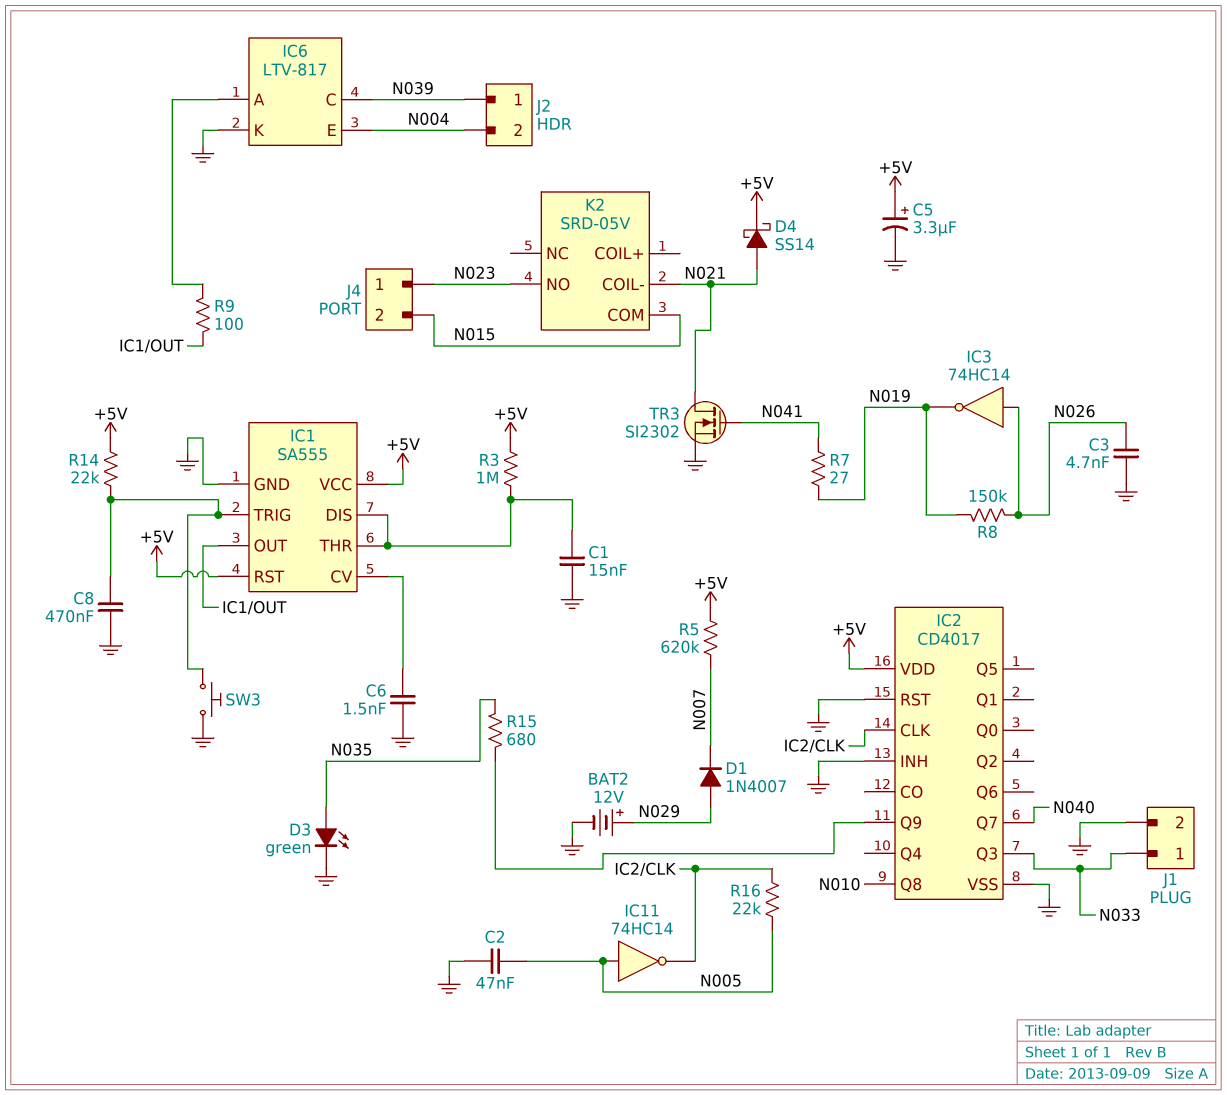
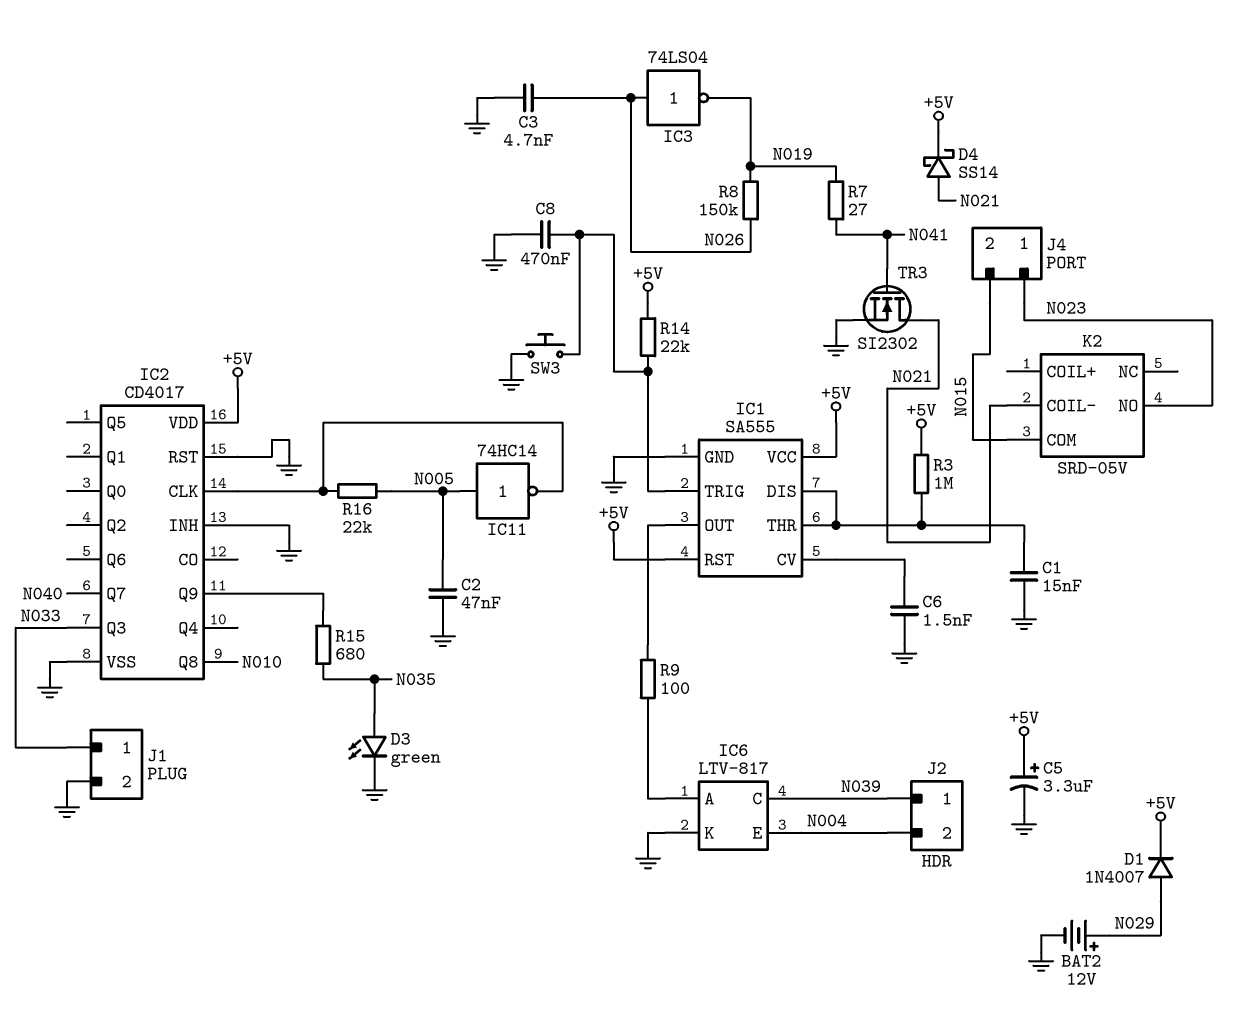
D1: diode 1N4007 (A N029, K N007) -> diode 1N4007 (A N029, K +5V)
IC3: NOT 74HC14 (in N026, out N019) -> NOT 74LS04 (in N026, out N019)
R5: 620k (+5V, N007) -> none

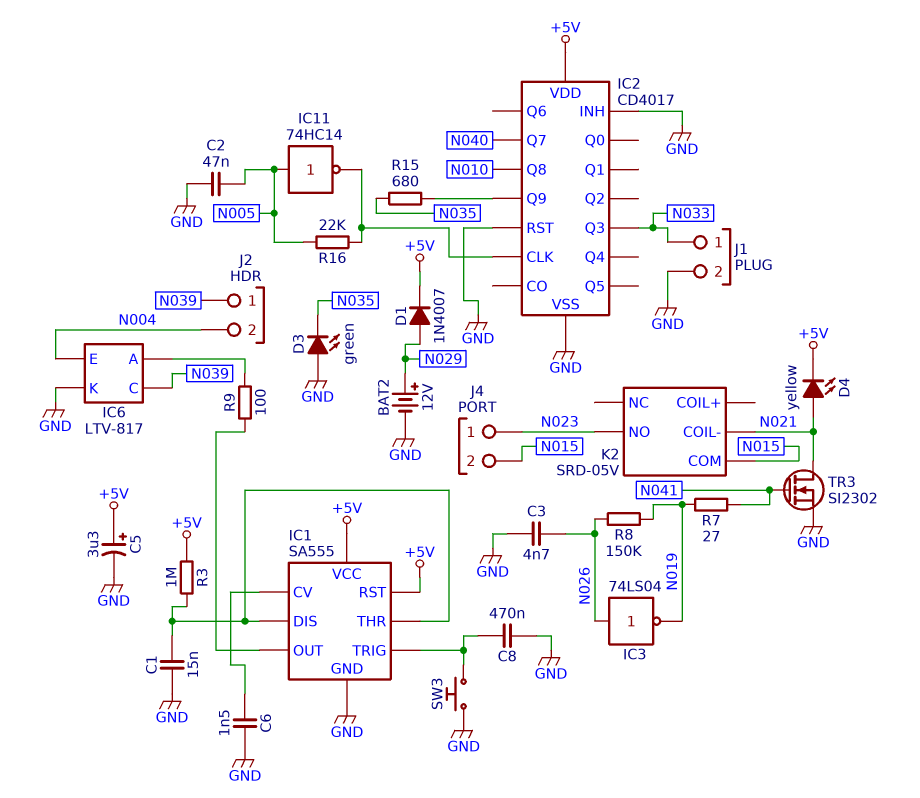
D3: LED green (A N035, K GND) -> LED green (A GND, K N035)
D4: schottky SS14 (A N021, K +5V) -> LED yellow (A N021, K +5V)
R14: 22k (+5V, IC1/TRIG) -> none

